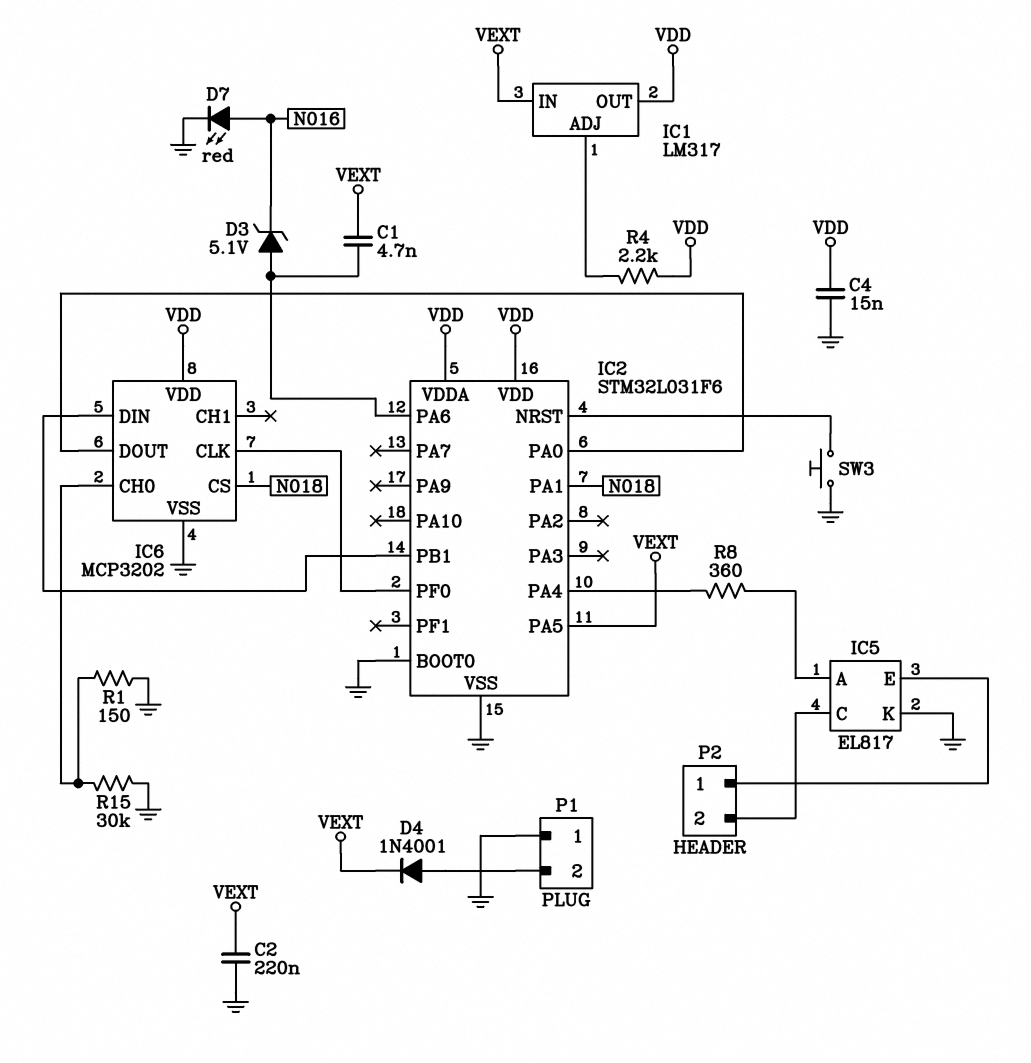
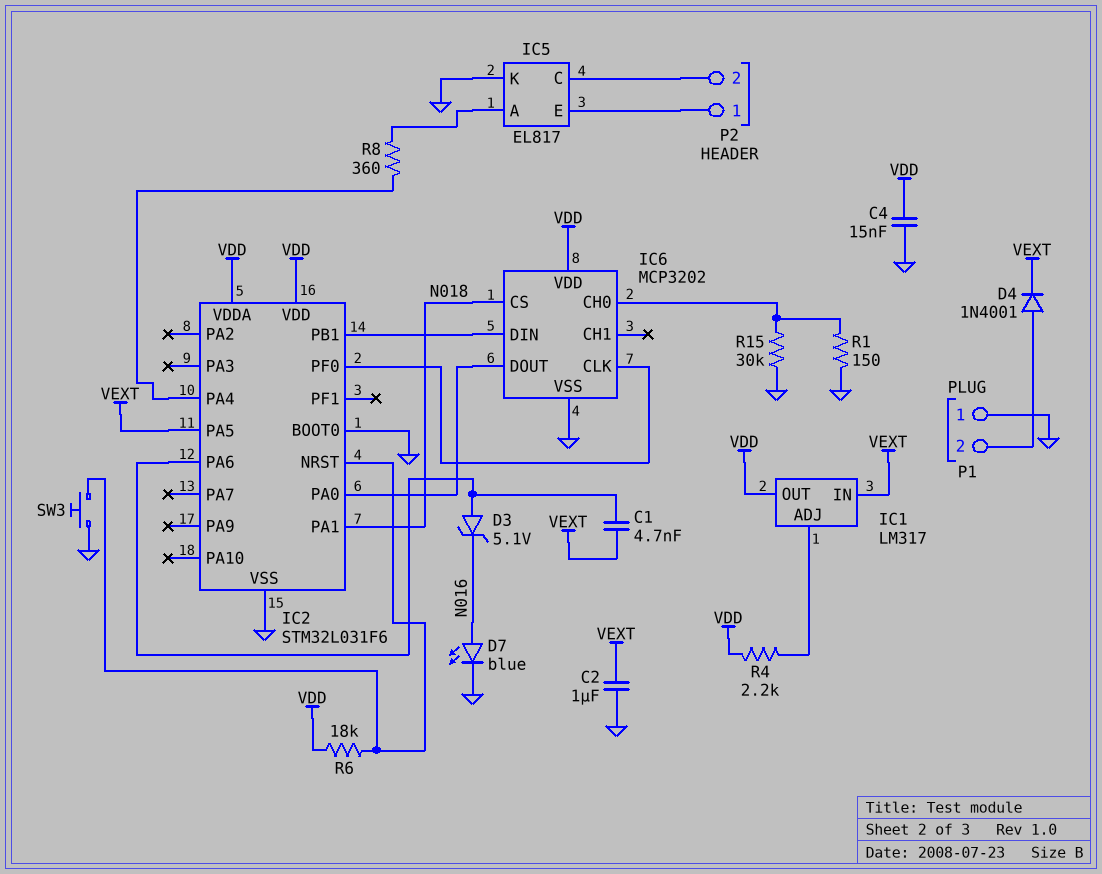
C2: 220nF (GND, VEXT) -> 1uF (GND, VEXT)
D7: LED red (A N016, K GND) -> LED blue (A N016, K GND)
R6: none -> 18k (IC2/NRST, VDD)

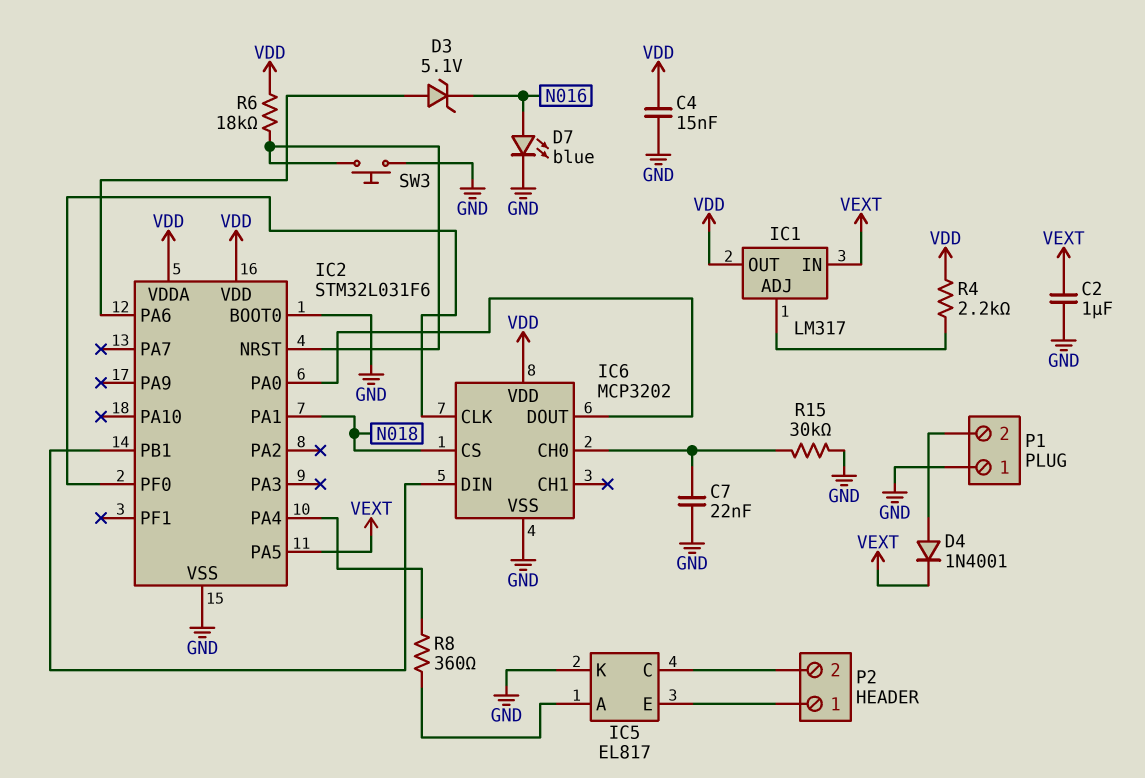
C1: 4.7nF (IC2/PA6, VEXT) -> none
C7: none -> 22nF (GND, IC6/CH0)
R1: 150 (GND, IC6/CH0) -> none

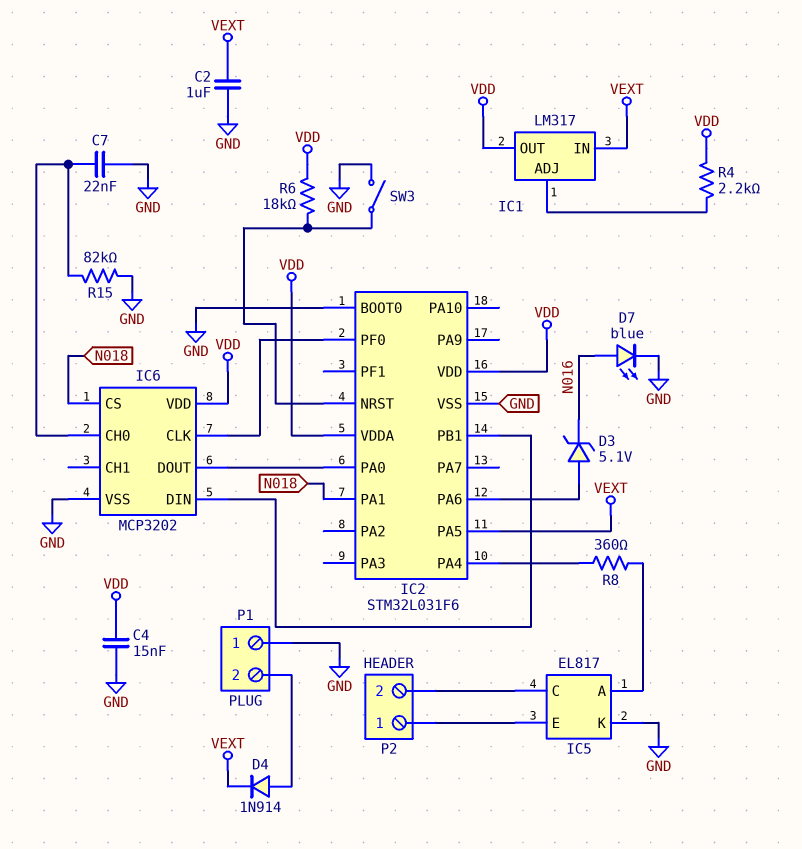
D4: diode 1N4001 (A P1/2, K VEXT) -> diode 1N914 (A P1/2, K VEXT)
R15: 30k (GND, IC6/CH0) -> 82k (GND, IC6/CH0)
SW3: button (GND, IC2/NRST) -> switch (GND, IC2/NRST)

